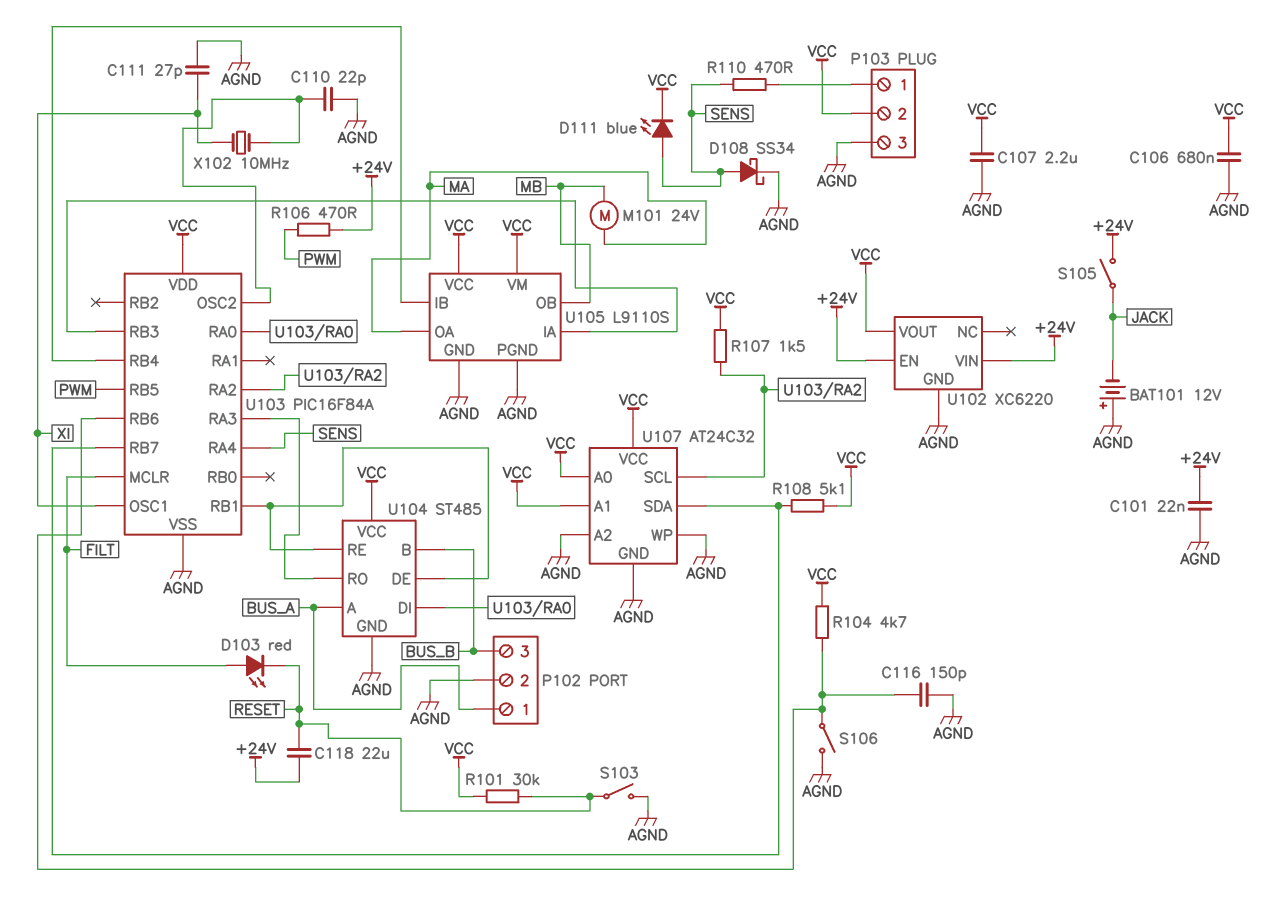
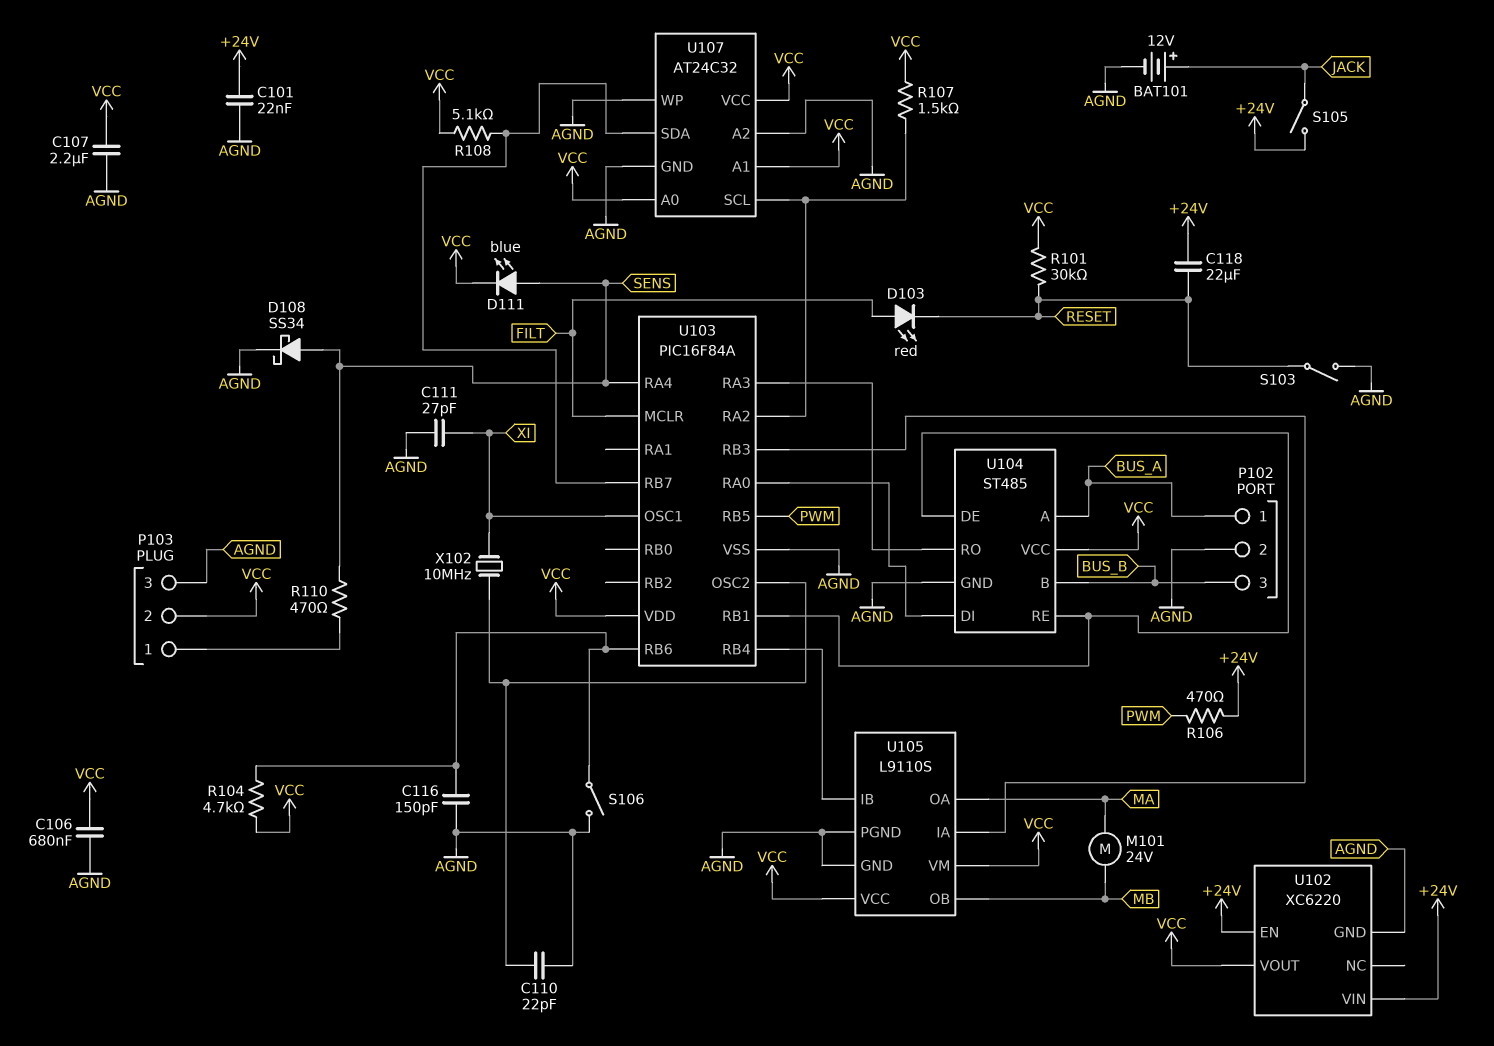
BAT101: 12V (plus AGND, minus JACK) -> 12V (plus JACK, minus AGND)

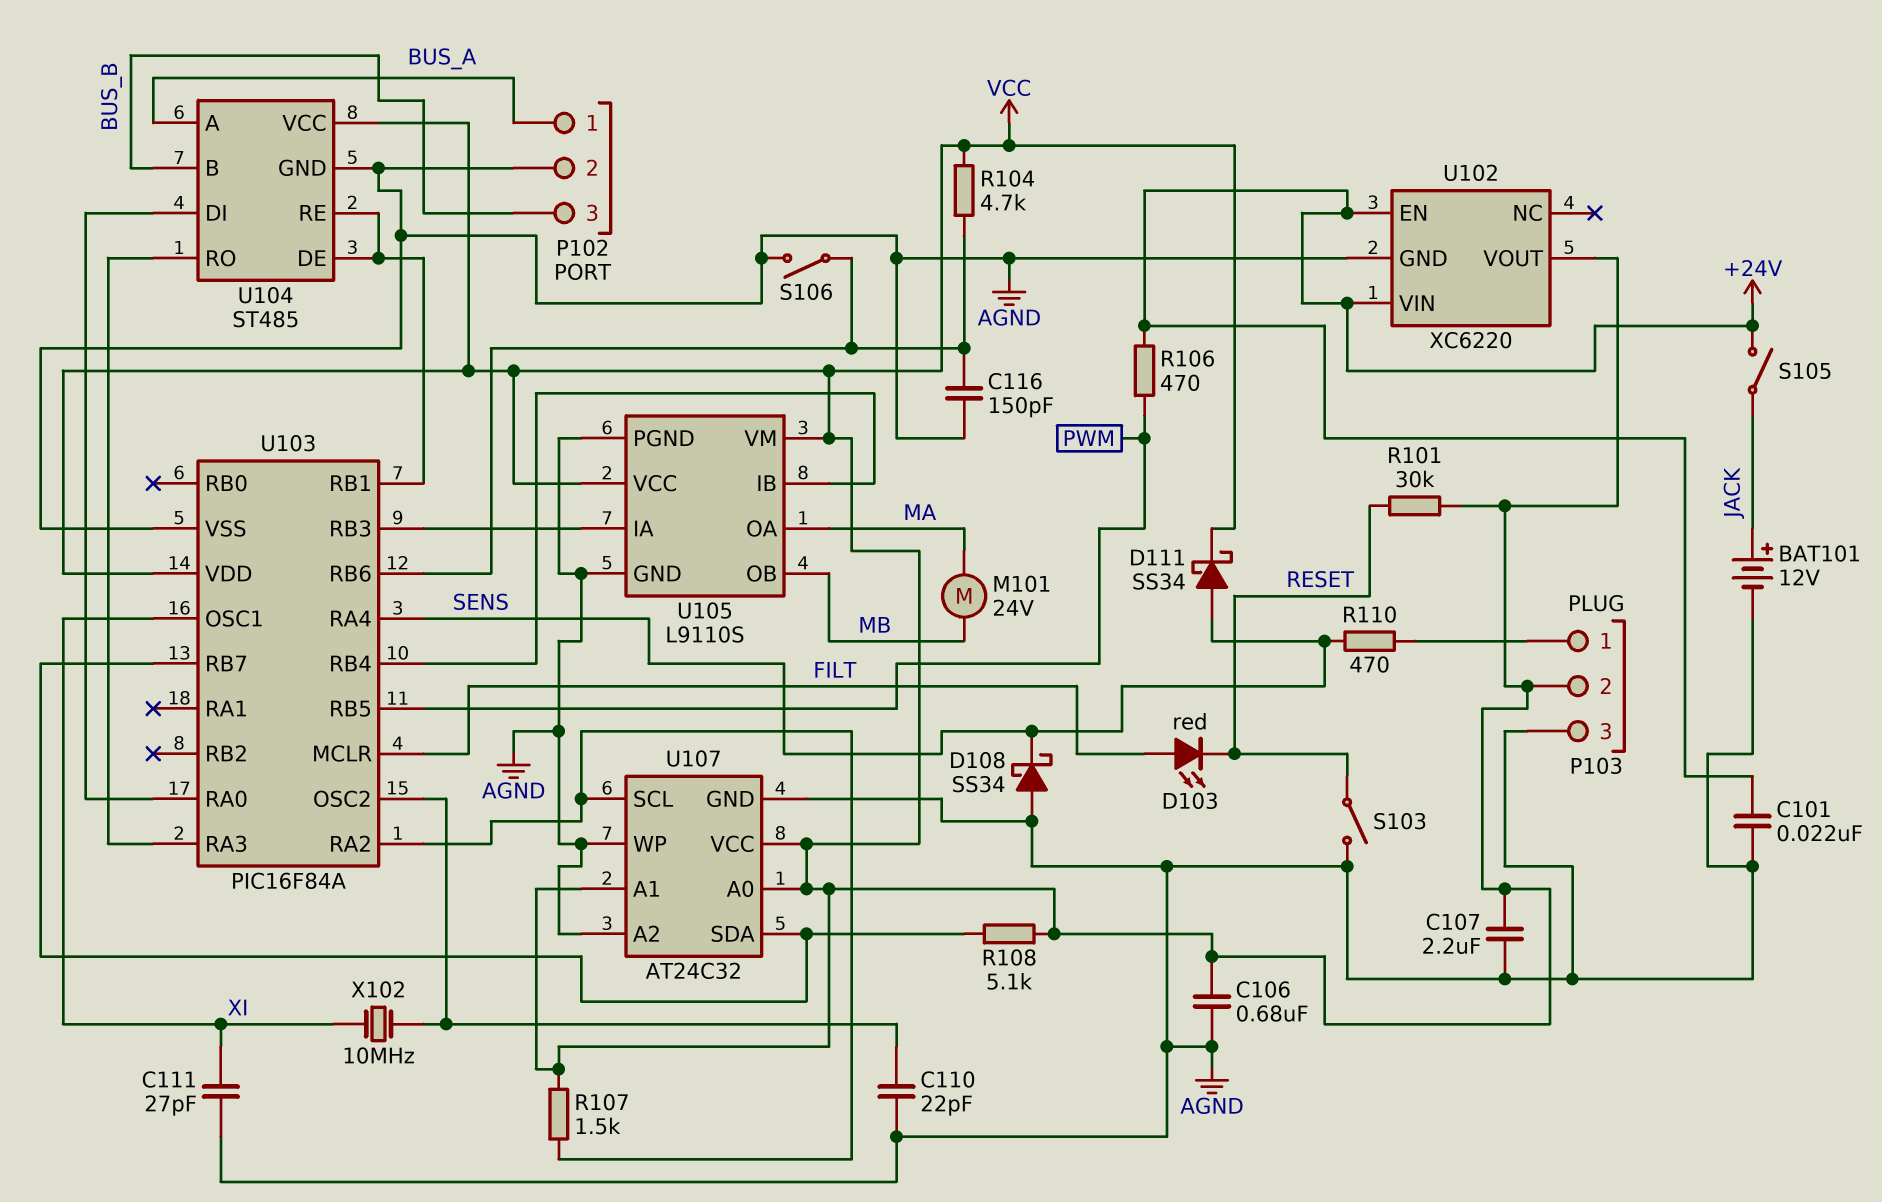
C118: 22uF (+24V, RESET) -> none
D108: schottky SS34 (A SENS, K AGND) -> schottky SS34 (A AGND, K SENS)
D111: LED blue (A SENS, K VCC) -> schottky SS34 (A SENS, K VCC)

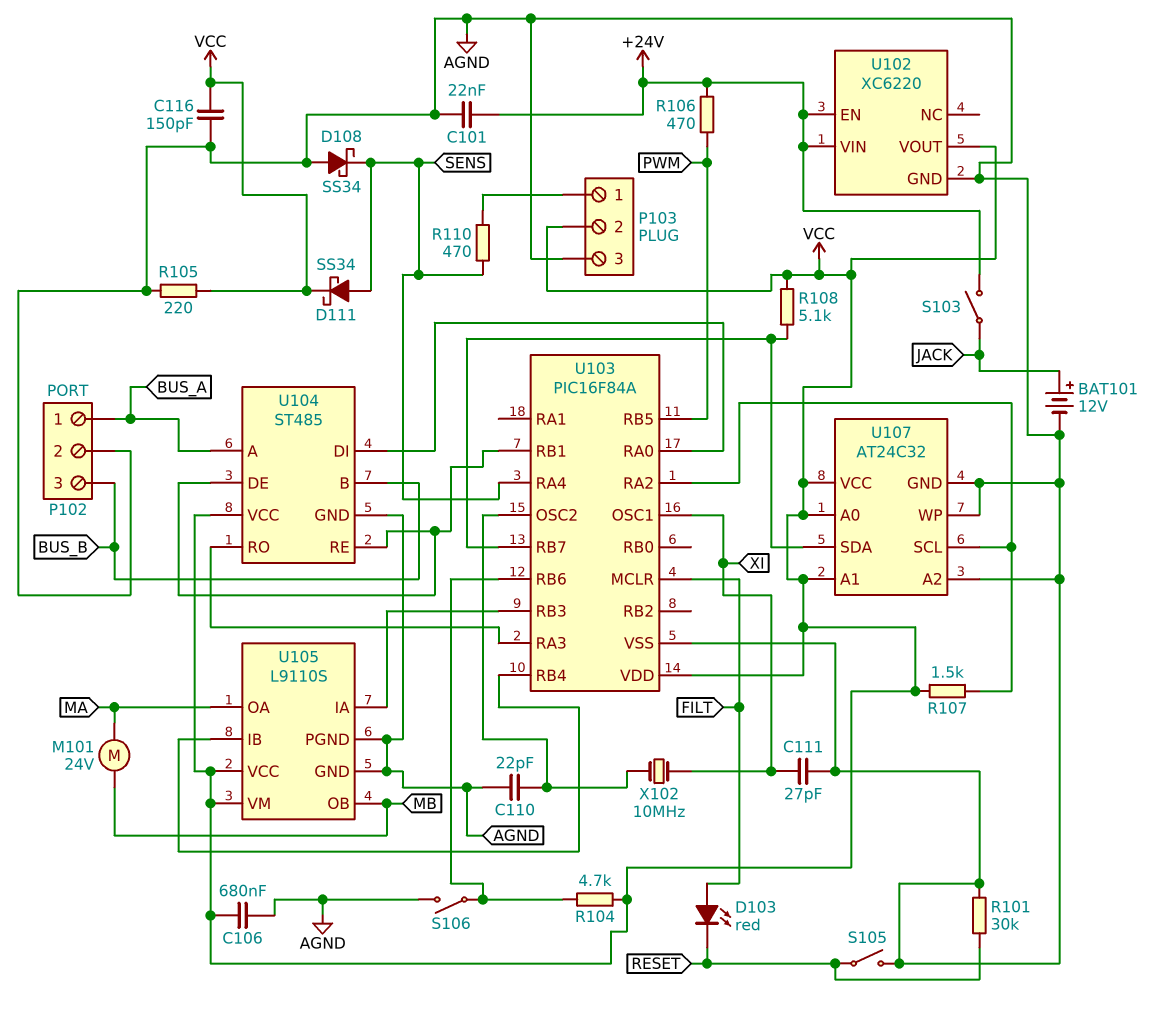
C107: 2.2uF (AGND, VCC) -> none
C116: 150pF (AGND, U103/RB6) -> 150pF (AGND, VCC)
R101: 30k (RESET, VCC) -> 30k (AGND, RESET)
R105: none -> 220 (AGND, VCC)
S103: switch (AGND, RESET) -> switch (+24V, JACK)
S105: switch (+24V, JACK) -> switch (AGND, RESET)

